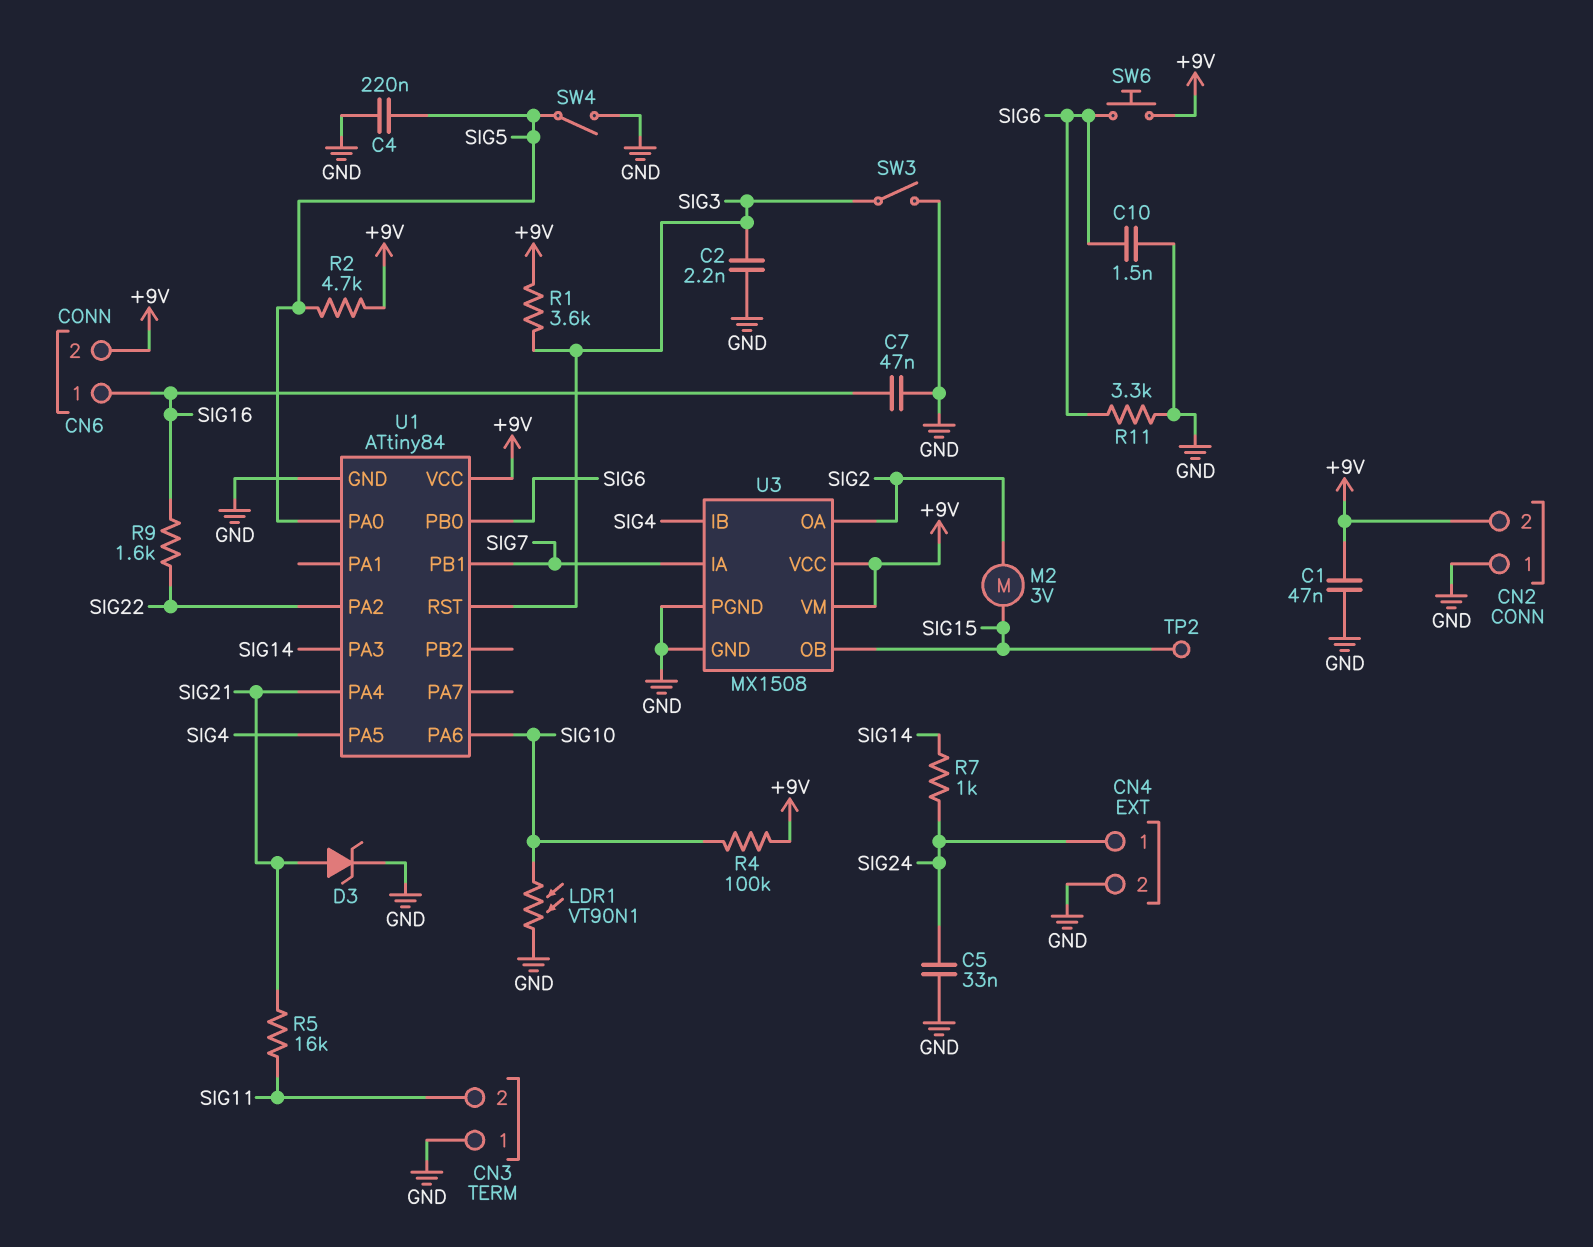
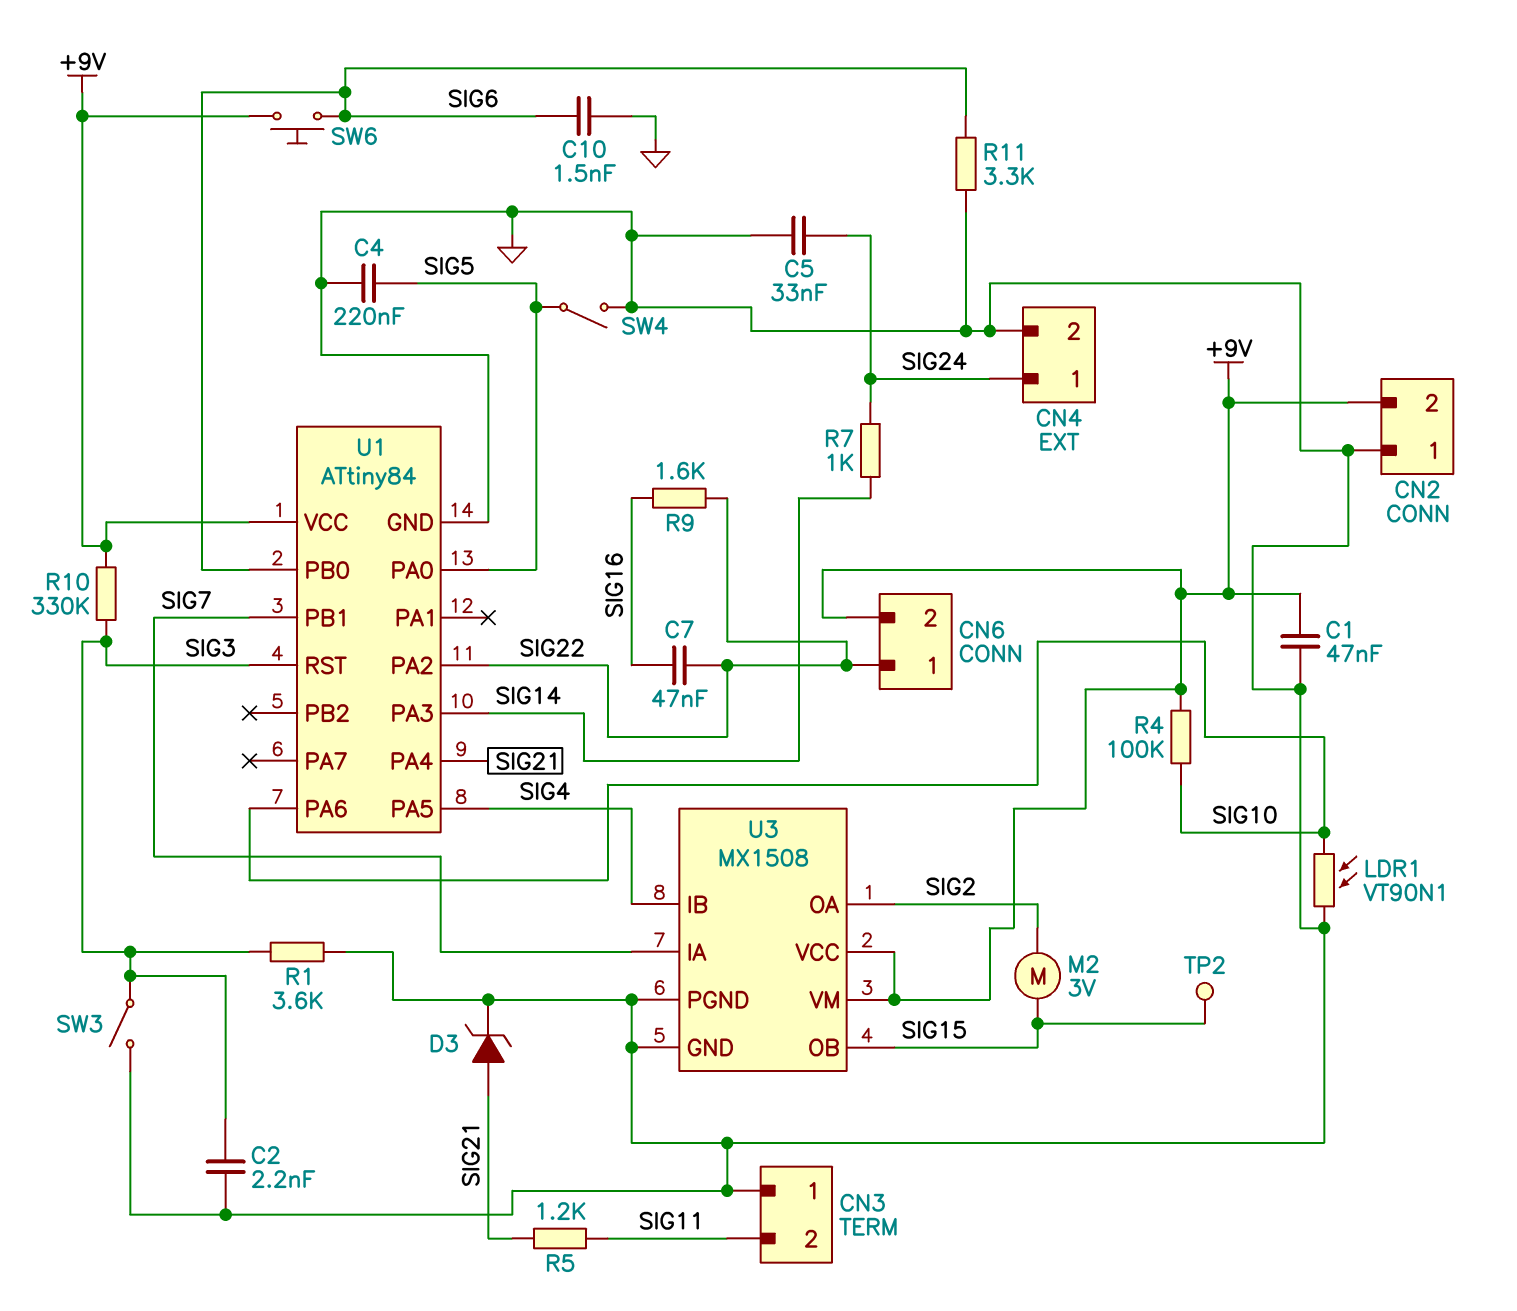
C7: 47nF (GND, SIG16) -> 47nF (SIG16, SIG22)
CN6 pin 1: SIG16 -> SIG22
R1: 3.6k (+9V, SIG3) -> 3.6k (GND, SIG3)
R2: 4.7k (+9V, SIG5) -> none
R5: 16k (SIG11, SIG21) -> 1.2k (SIG11, SIG21)
R10: none -> 330k (+9V, SIG3)

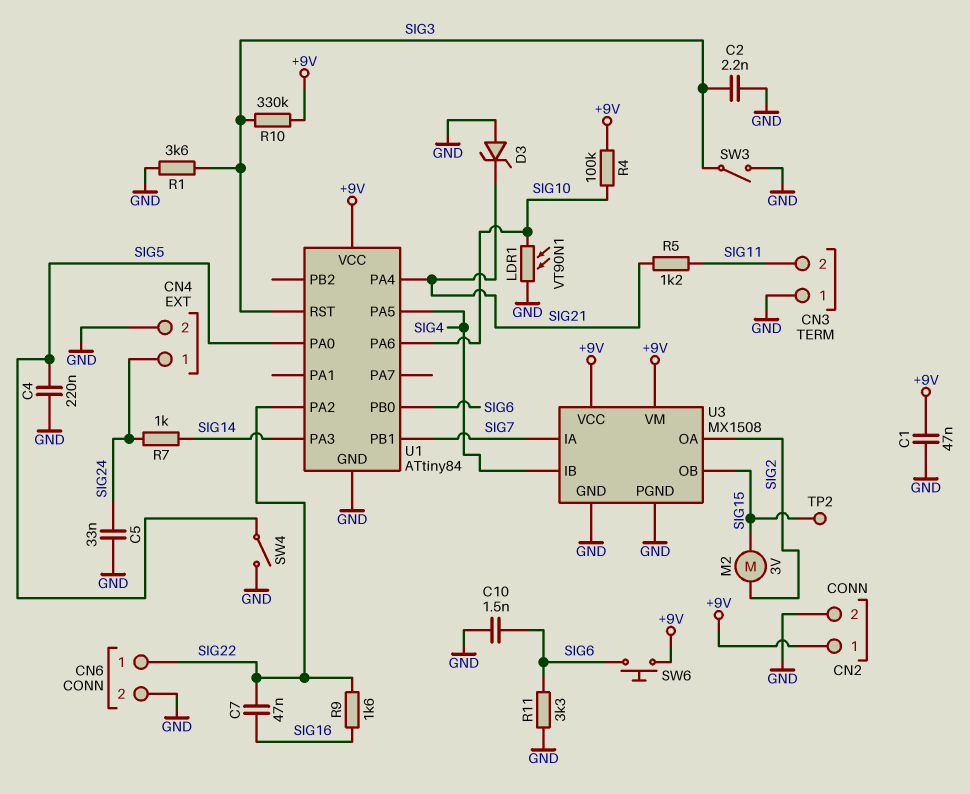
CN2 pin 1: GND -> +9V
CN2 pin 2: +9V -> GND
CN6 pin 2: +9V -> GND
D3: zener (A SIG21, K GND) -> zener (A GND, K SIG21)

